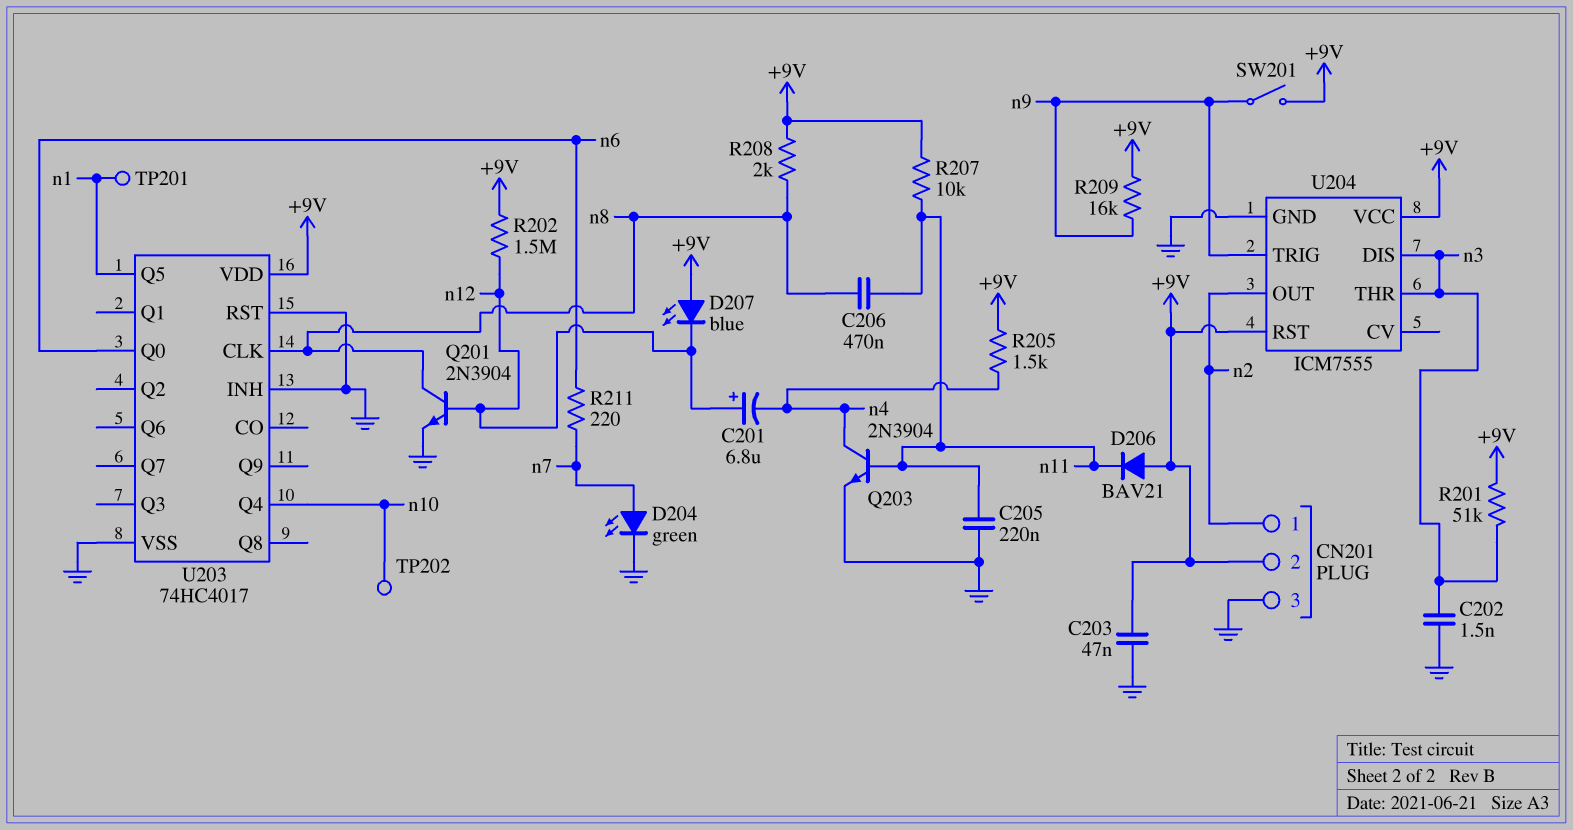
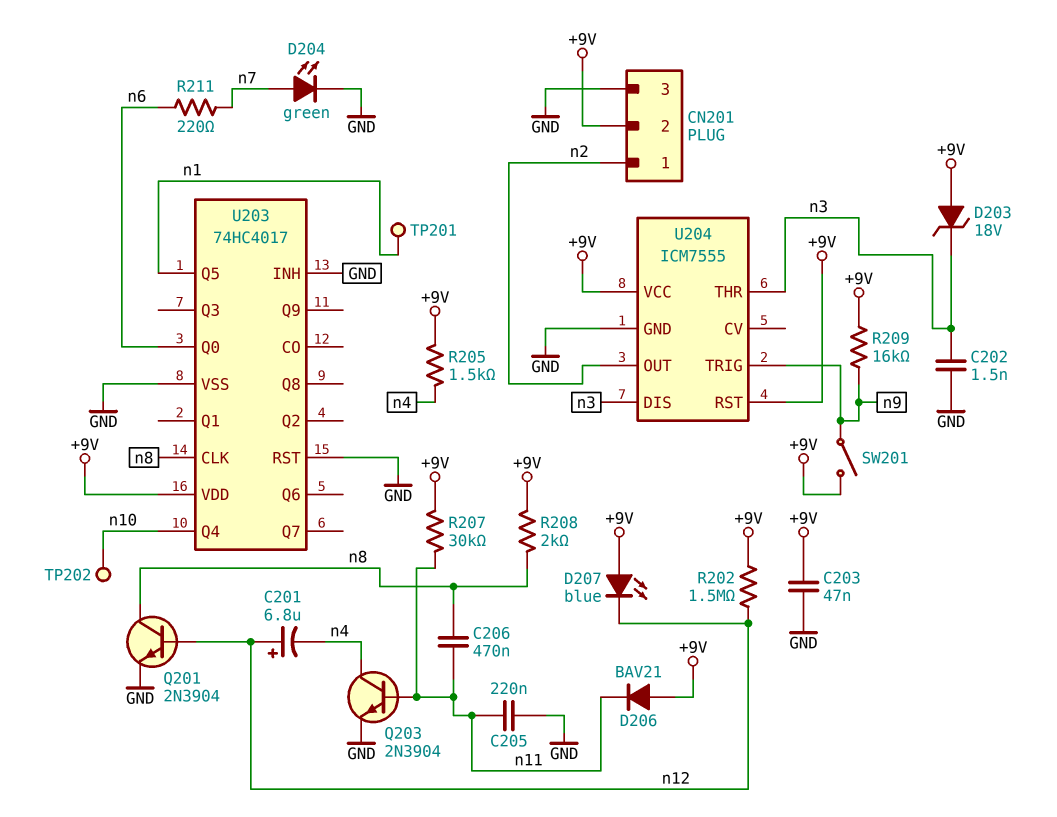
D203: none -> zener 18V (A +9V, K n3)
R201: 51k (+9V, n3) -> none
R207: 10k (+9V, n11) -> 30k (+9V, n11)

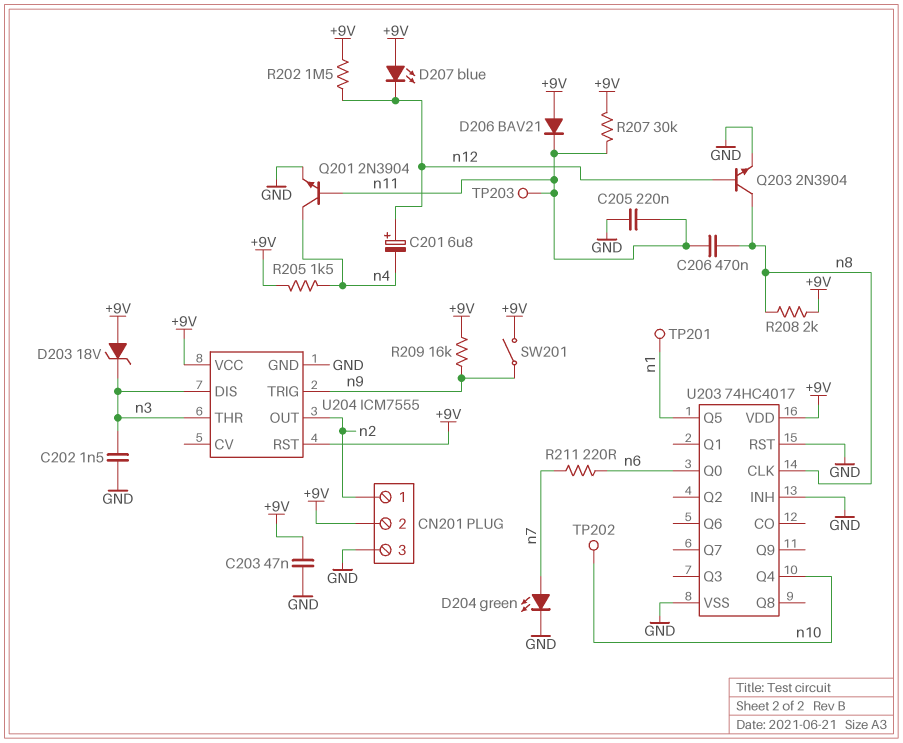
Q201: NPN 2N3904 (B n12, C n8, E GND) -> NPN 2N3904 (B n11, C n4, E GND)
Q203: NPN 2N3904 (B n11, C n4, E GND) -> NPN 2N3904 (B n12, C n8, E GND)
TP203: none -> test point (n11)

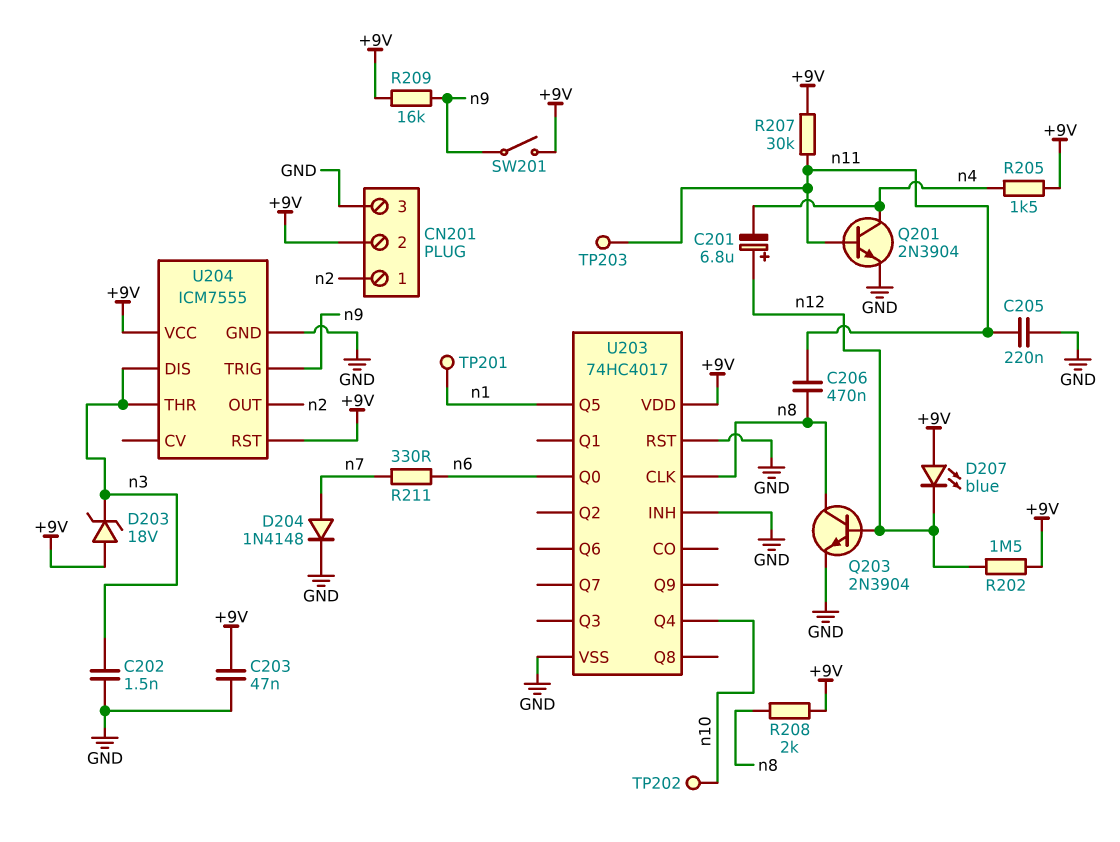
D204: LED green (A n7, K GND) -> diode 1N4148 (A n7, K GND)
D206: diode BAV21 (A +9V, K n11) -> none
R211: 220 (n6, n7) -> 330 (n6, n7)

